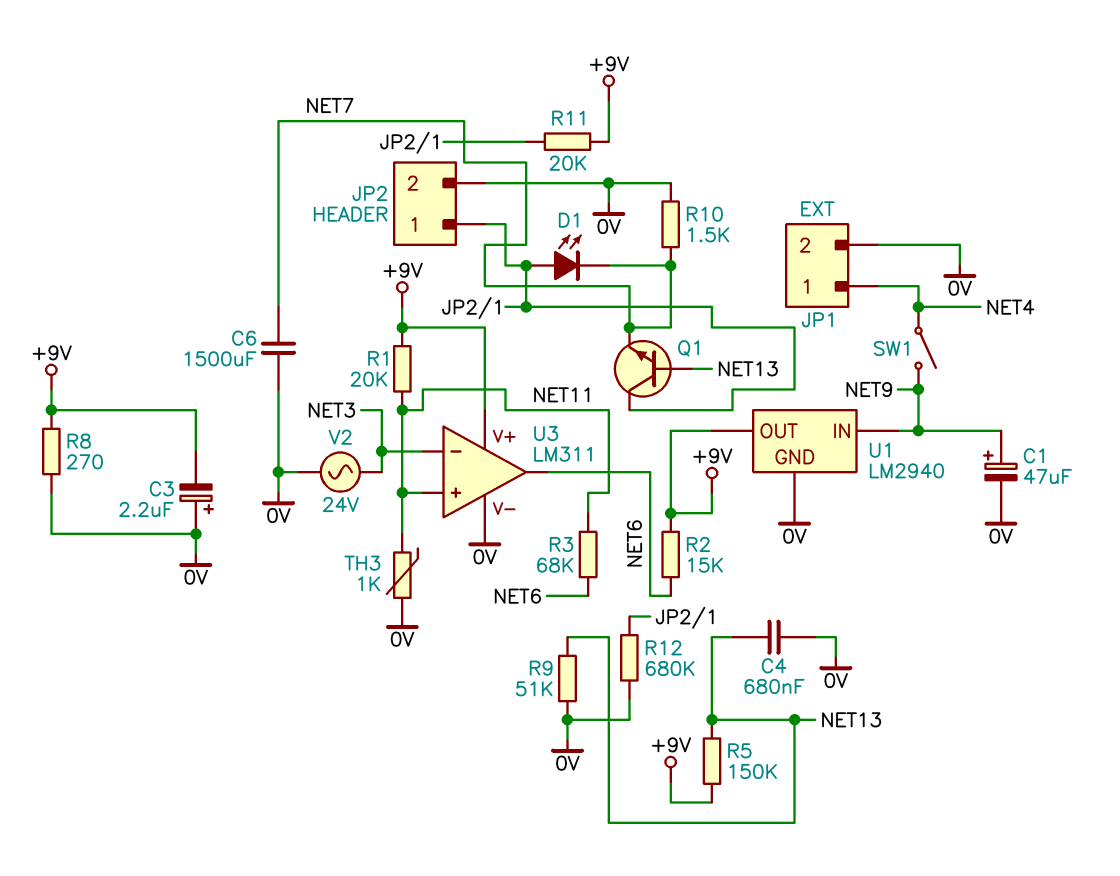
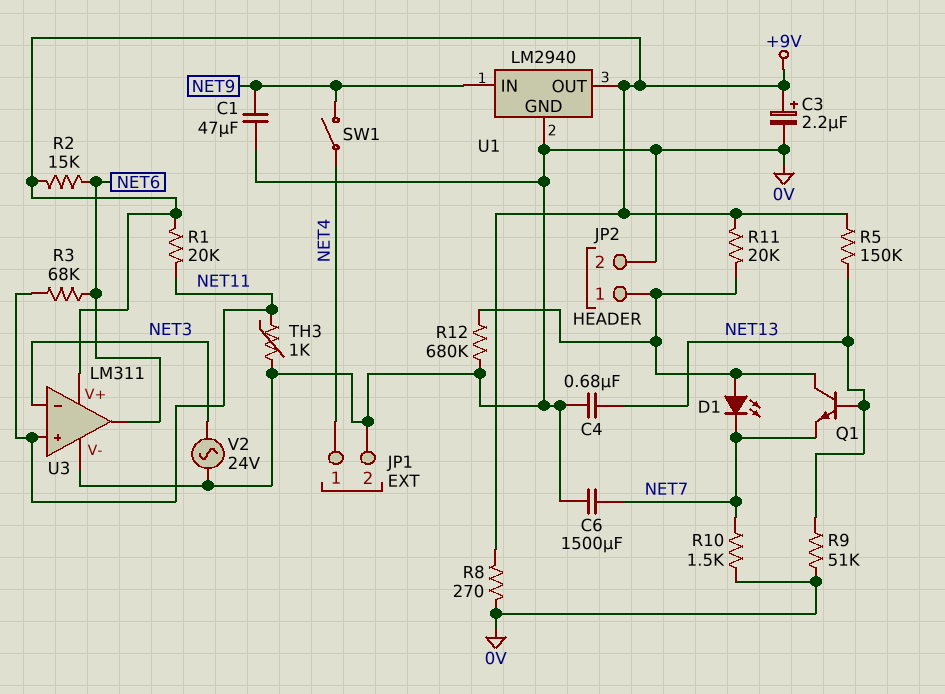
C1: 47uF (plus NET9, minus 0V) -> 47uF (0V, NET9)
C3: 2.2uF (plus 0V, minus +9V) -> 2.2uF (plus +9V, minus 0V)

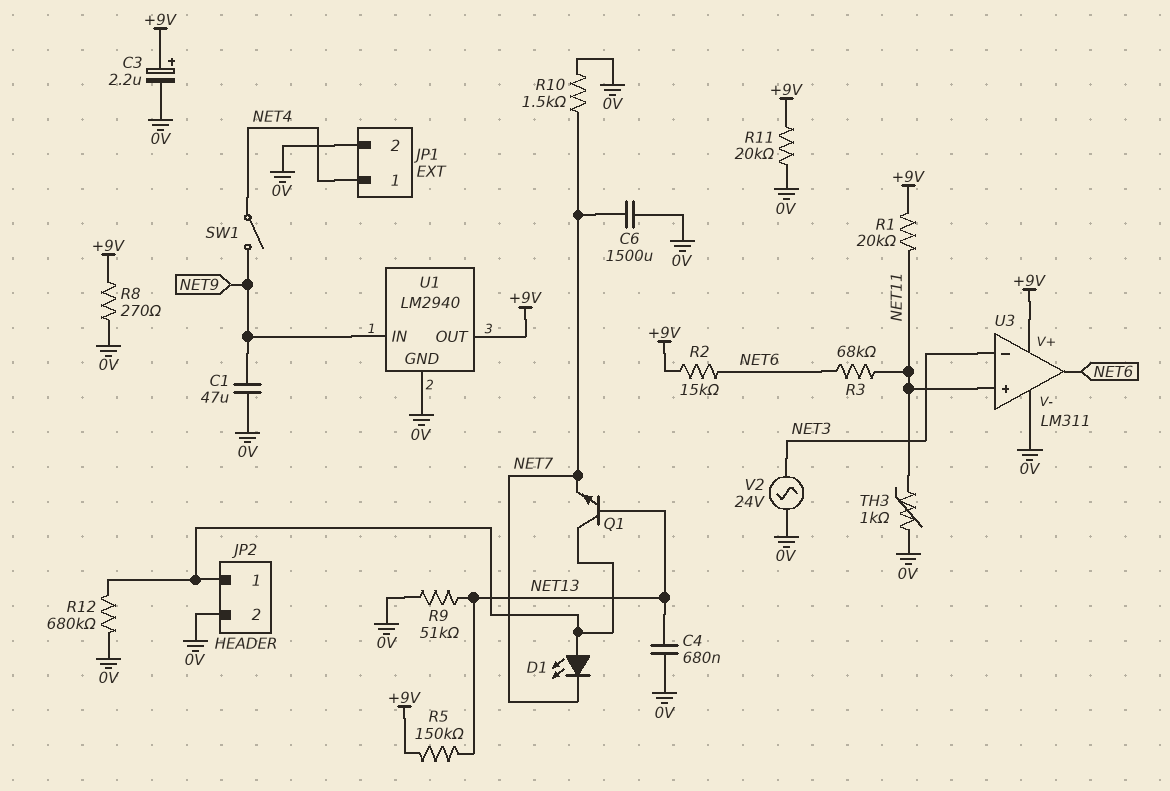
R11: 20k (+9V, JP2/1) -> 20k (+9V, 0V)

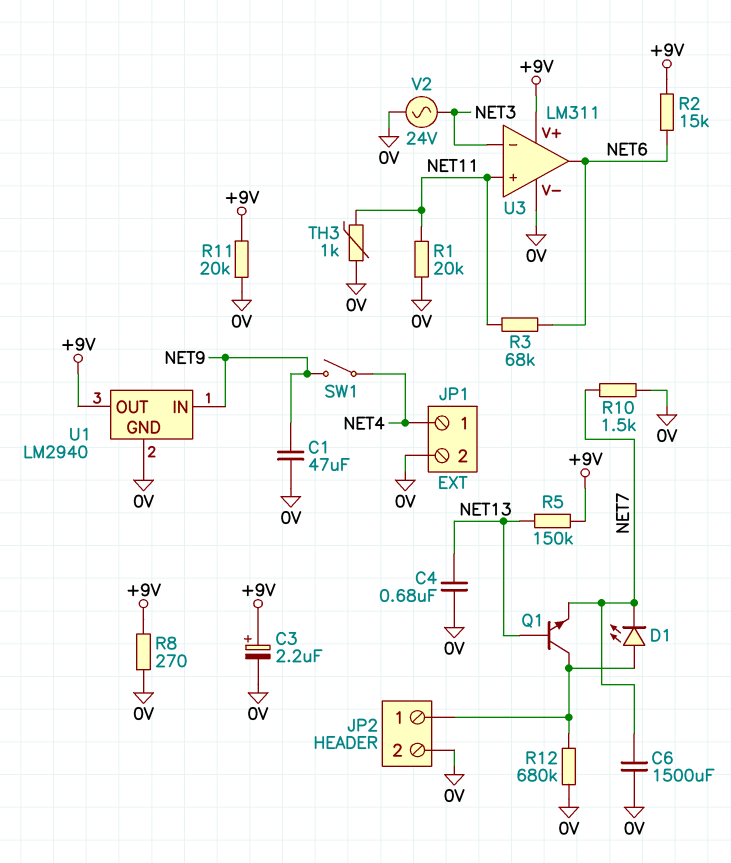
R1: 20k (+9V, NET11) -> 20k (0V, NET11)
R9: 51k (0V, NET13) -> none

